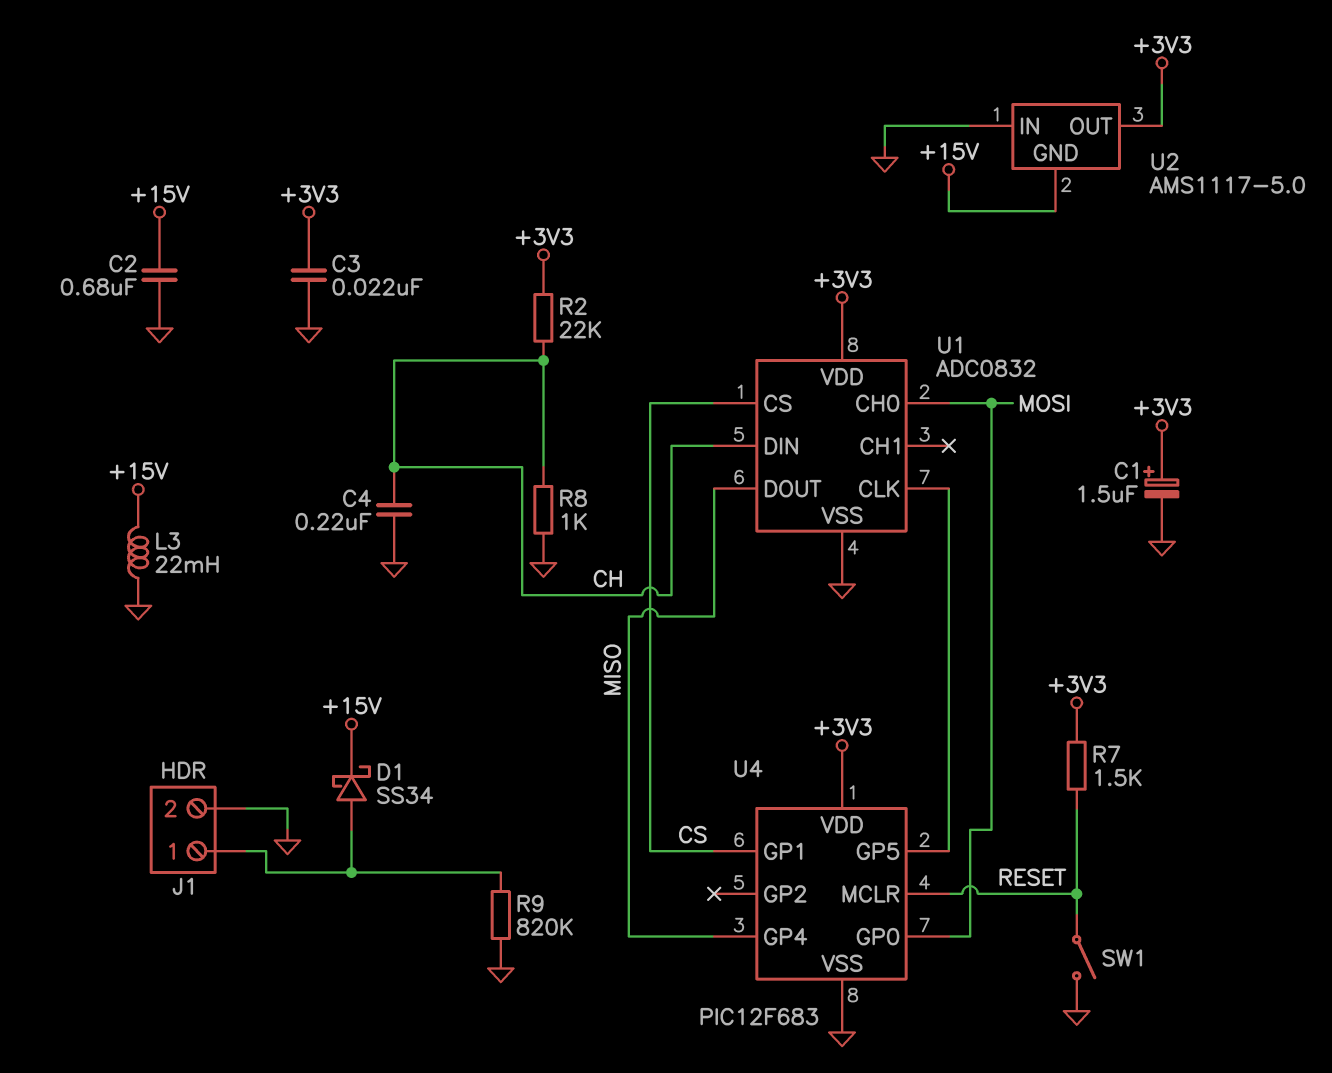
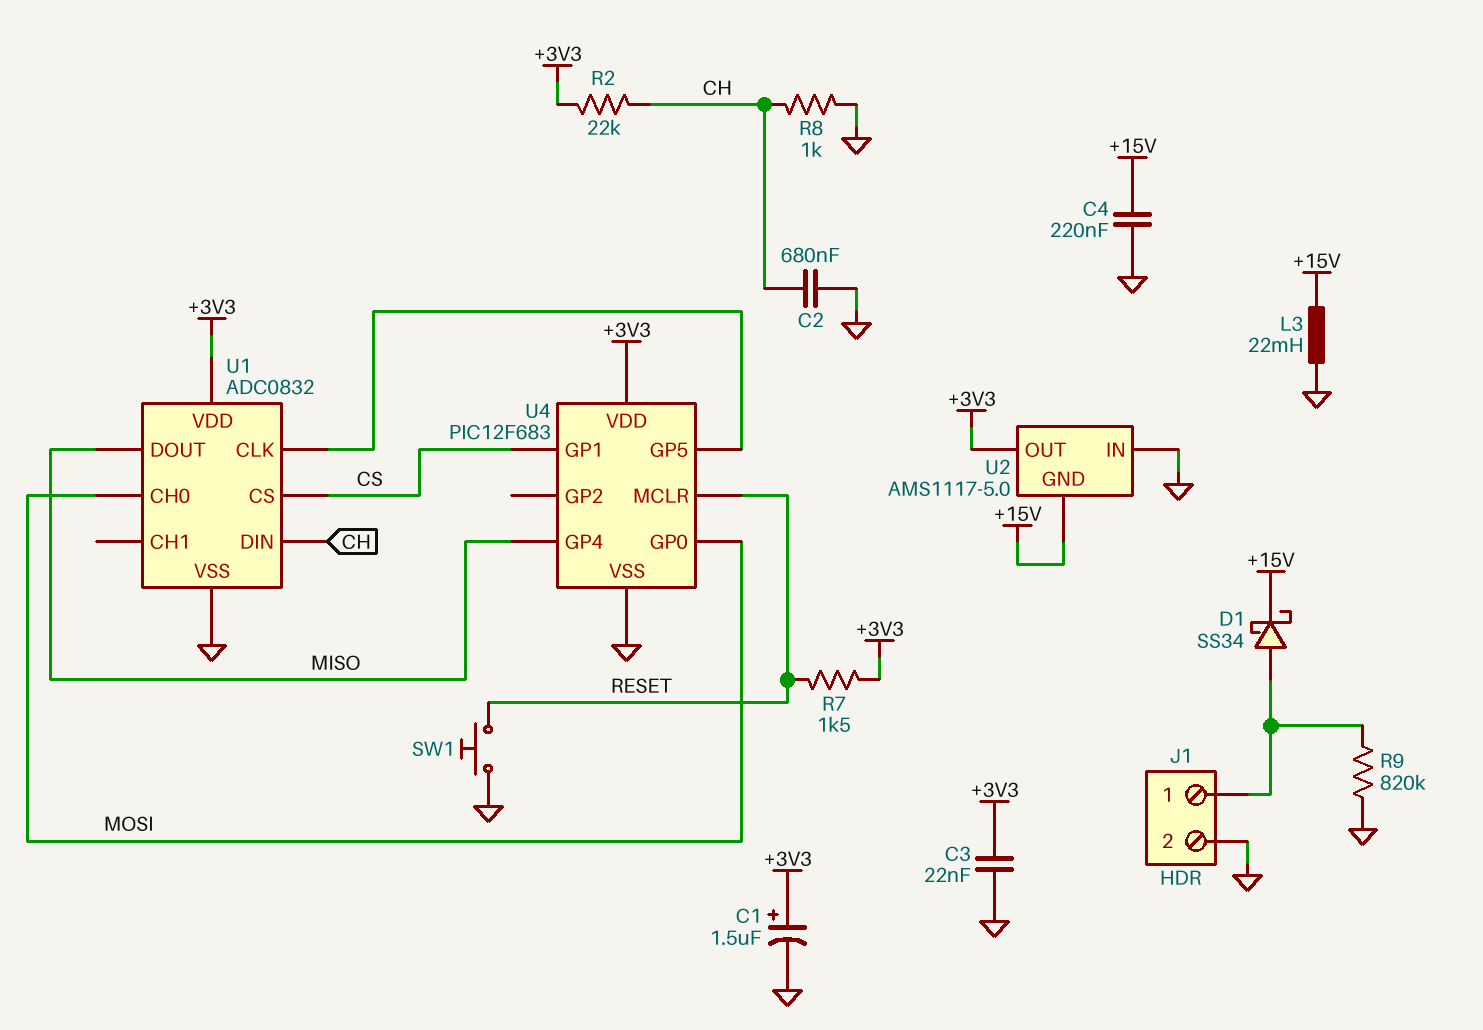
C2: 680nF (+15V, GND) -> 680nF (CH, GND)
C4: 220nF (CH, GND) -> 220nF (+15V, GND)
SW1: switch (GND, RESET) -> button (GND, RESET)

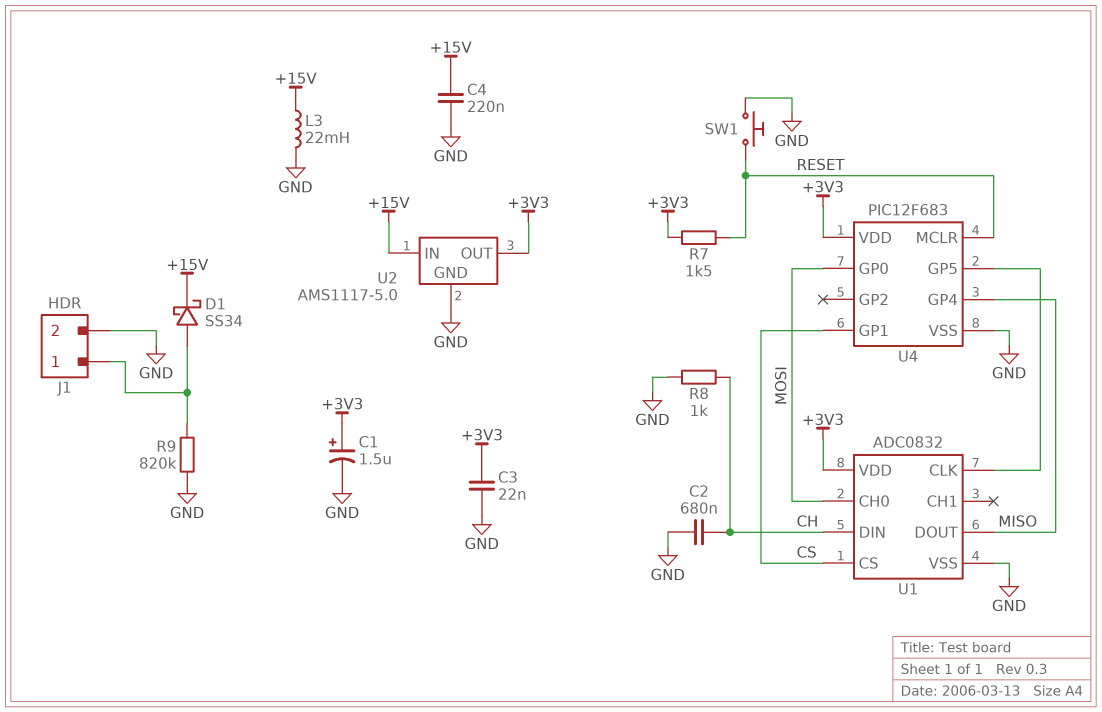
R2: 22k (+3V3, CH) -> none
U2 pin GND: +15V -> GND
U2 pin IN: GND -> +15V

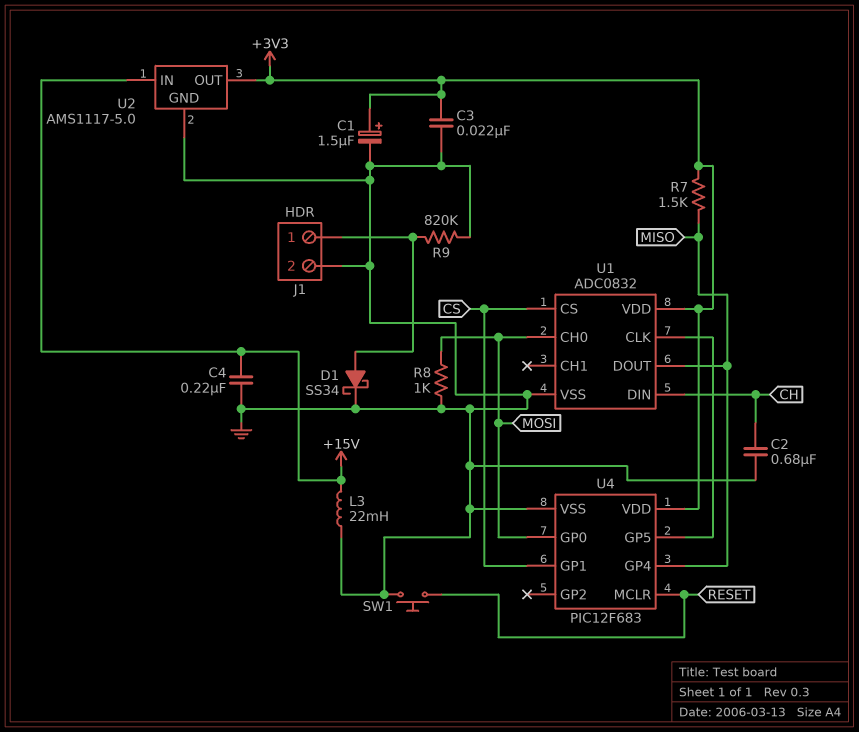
D1: schottky SS34 (A J1/1, K +15V) -> schottky SS34 (A J1/1, K GND)
R7: 1.5k (+3V3, RESET) -> 1.5k (+3V3, MISO)
R8: 1k (CH, GND) -> 1k (GND, MOSI)

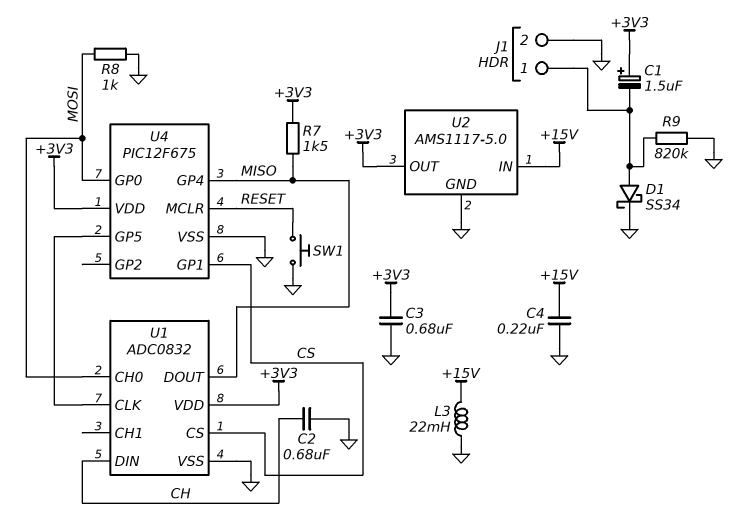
C1: 1.5uF (plus +3V3, minus GND) -> 1.5uF (plus +3V3, minus J1/1)
C3: 22nF (+3V3, GND) -> 680nF (+3V3, GND)
U4: PIC12F683 -> PIC12F675

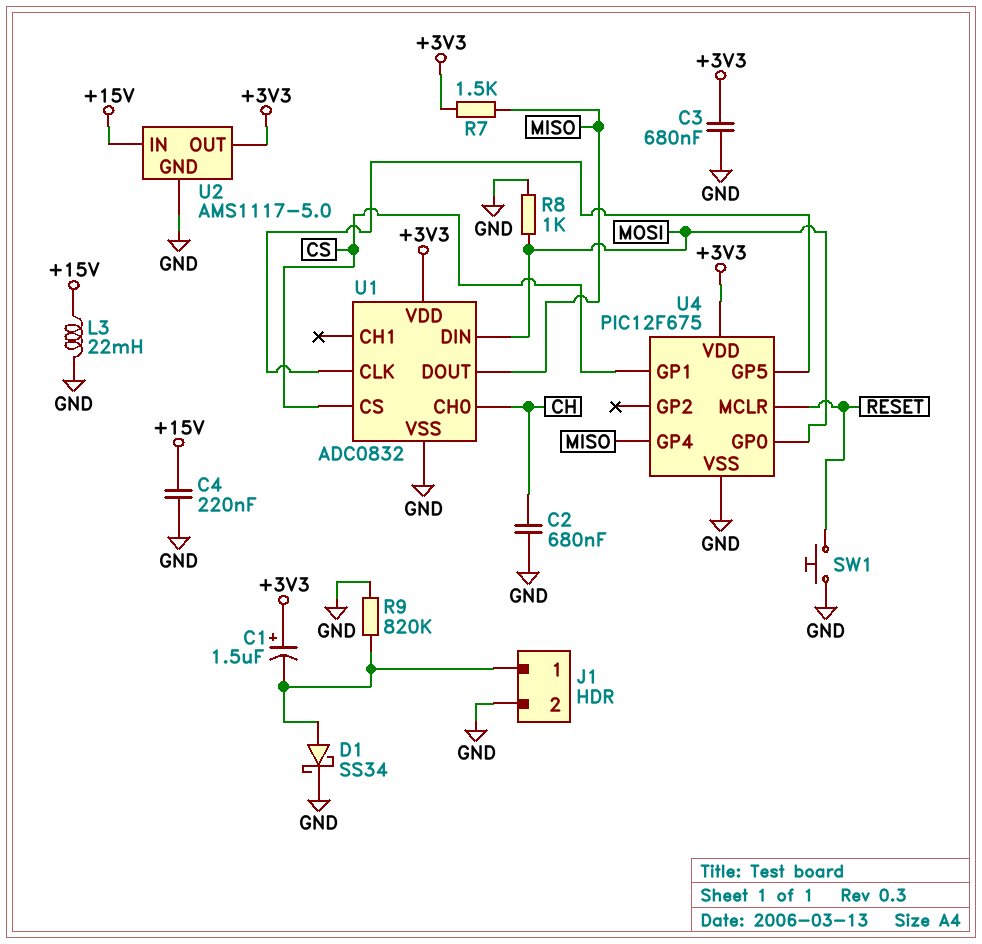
U1 pin CH0: MOSI -> CH
U1 pin DIN: CH -> MOSI

